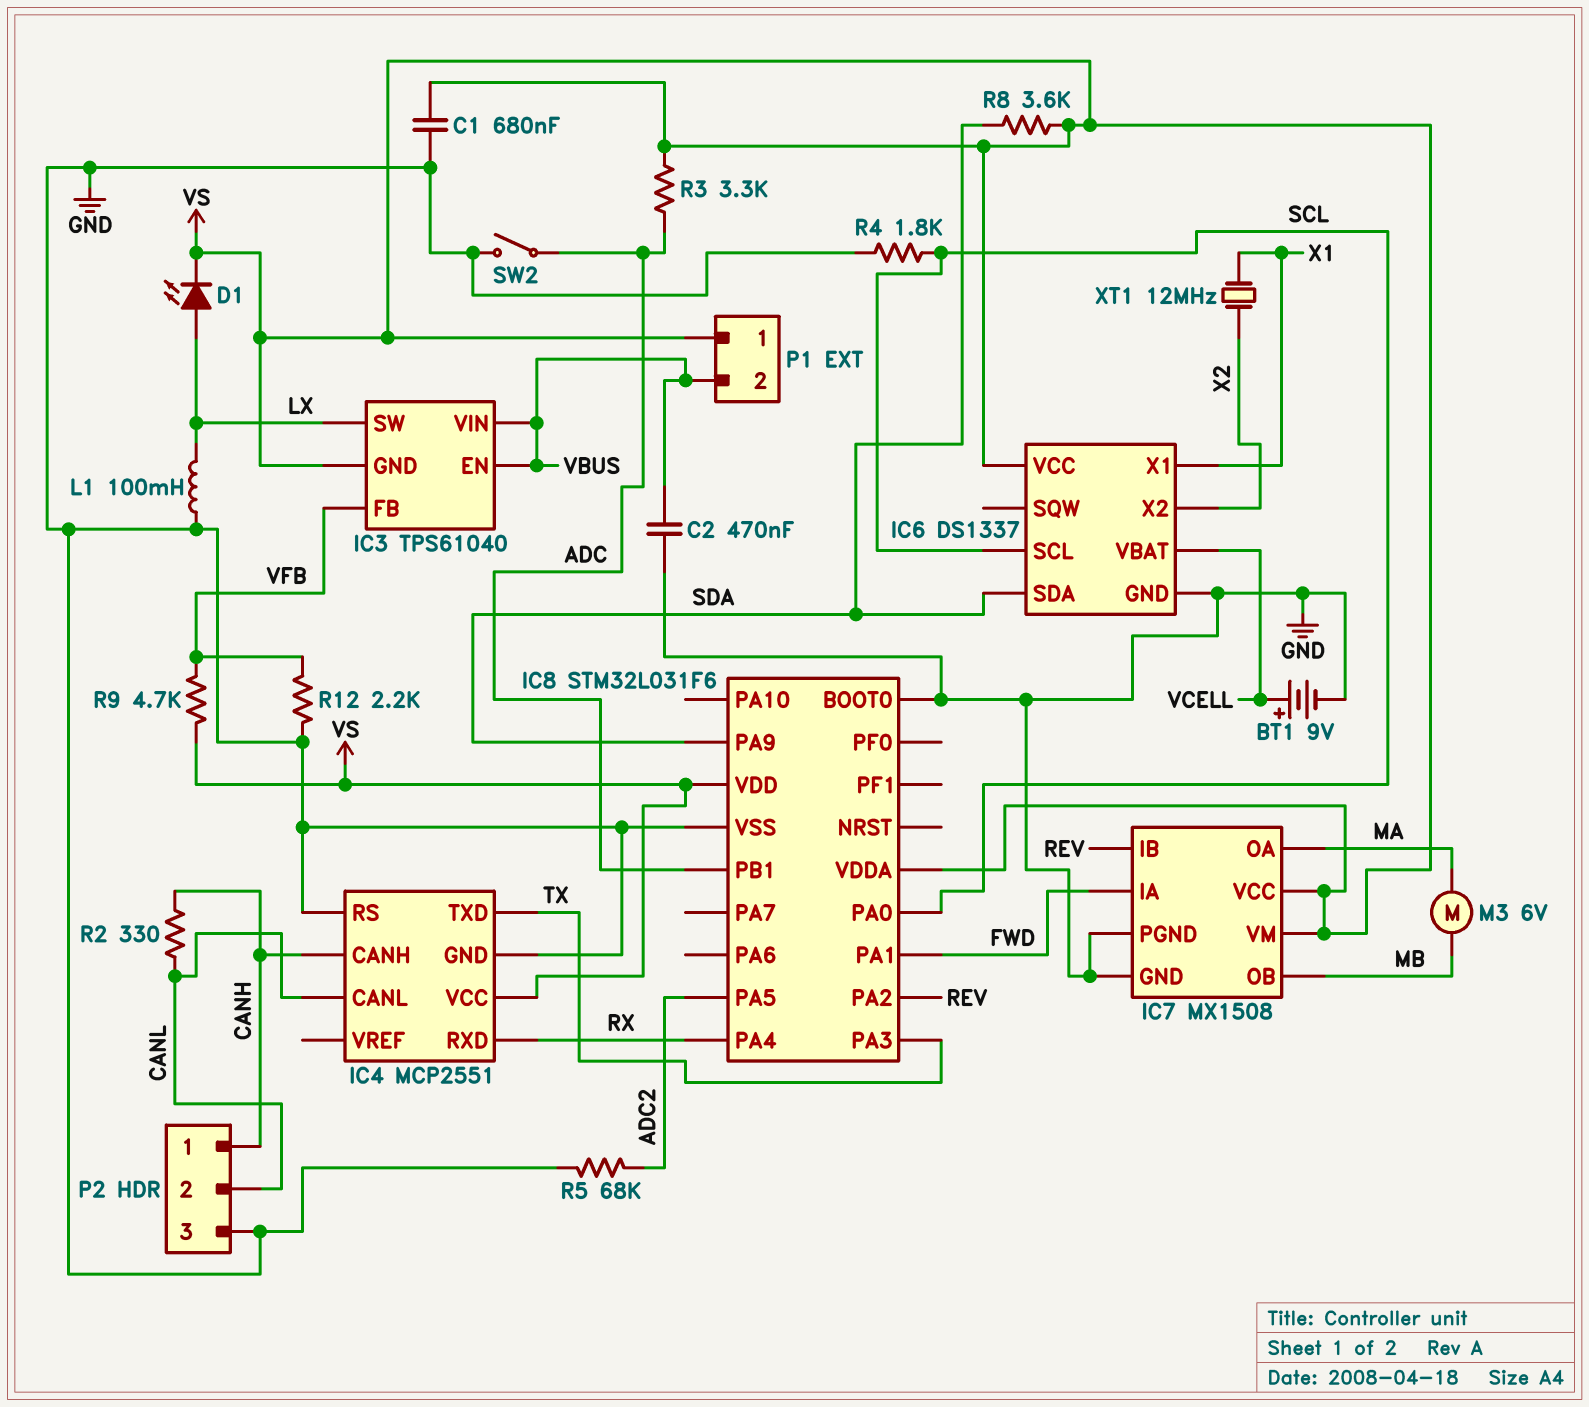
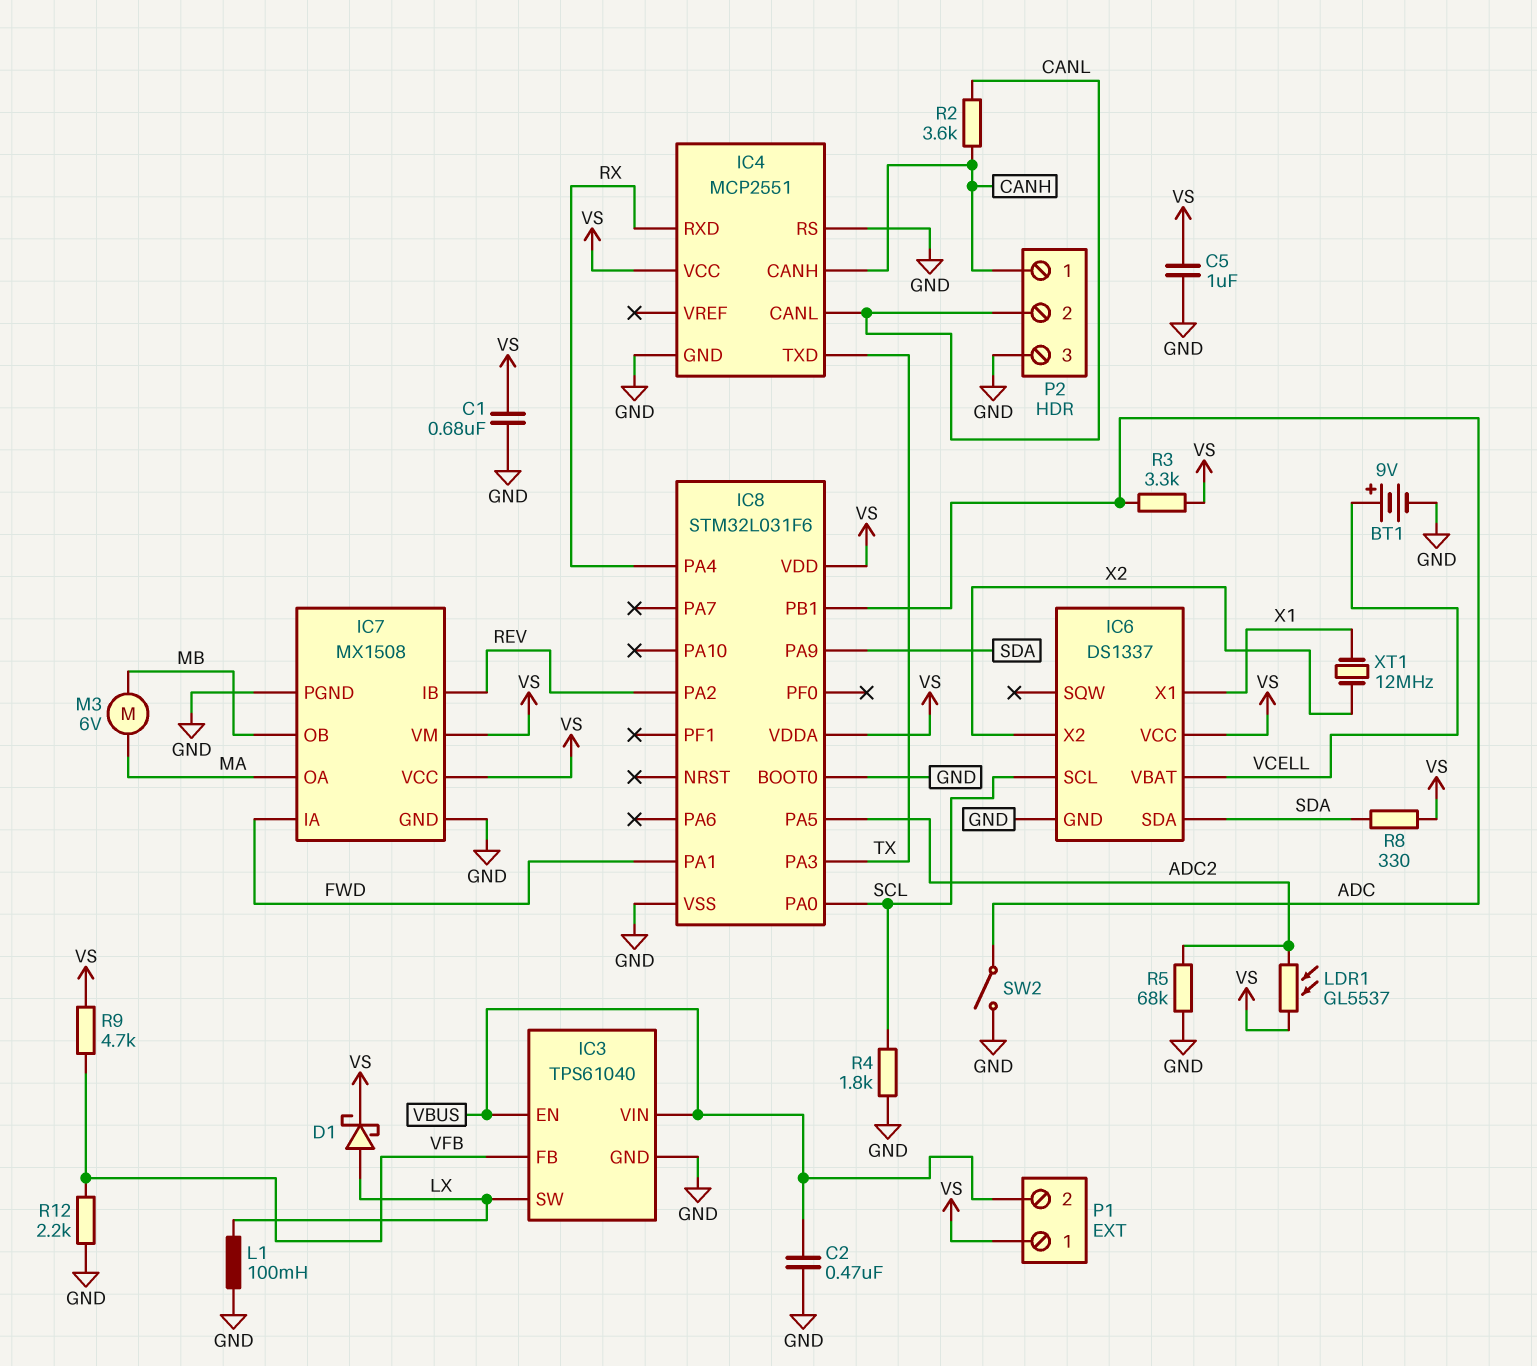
C5: none -> 1uF (GND, VS)
D1: LED (A LX, K VS) -> schottky (A LX, K VS)
IC3 pin GND: VS -> GND
LDR1: none -> GL5537 (ADC2, VS)
R2: 330 (CANH, CANL) -> 3.6k (CANH, CANL)
R8: 3.6k (SDA, VS) -> 330 (SDA, VS)

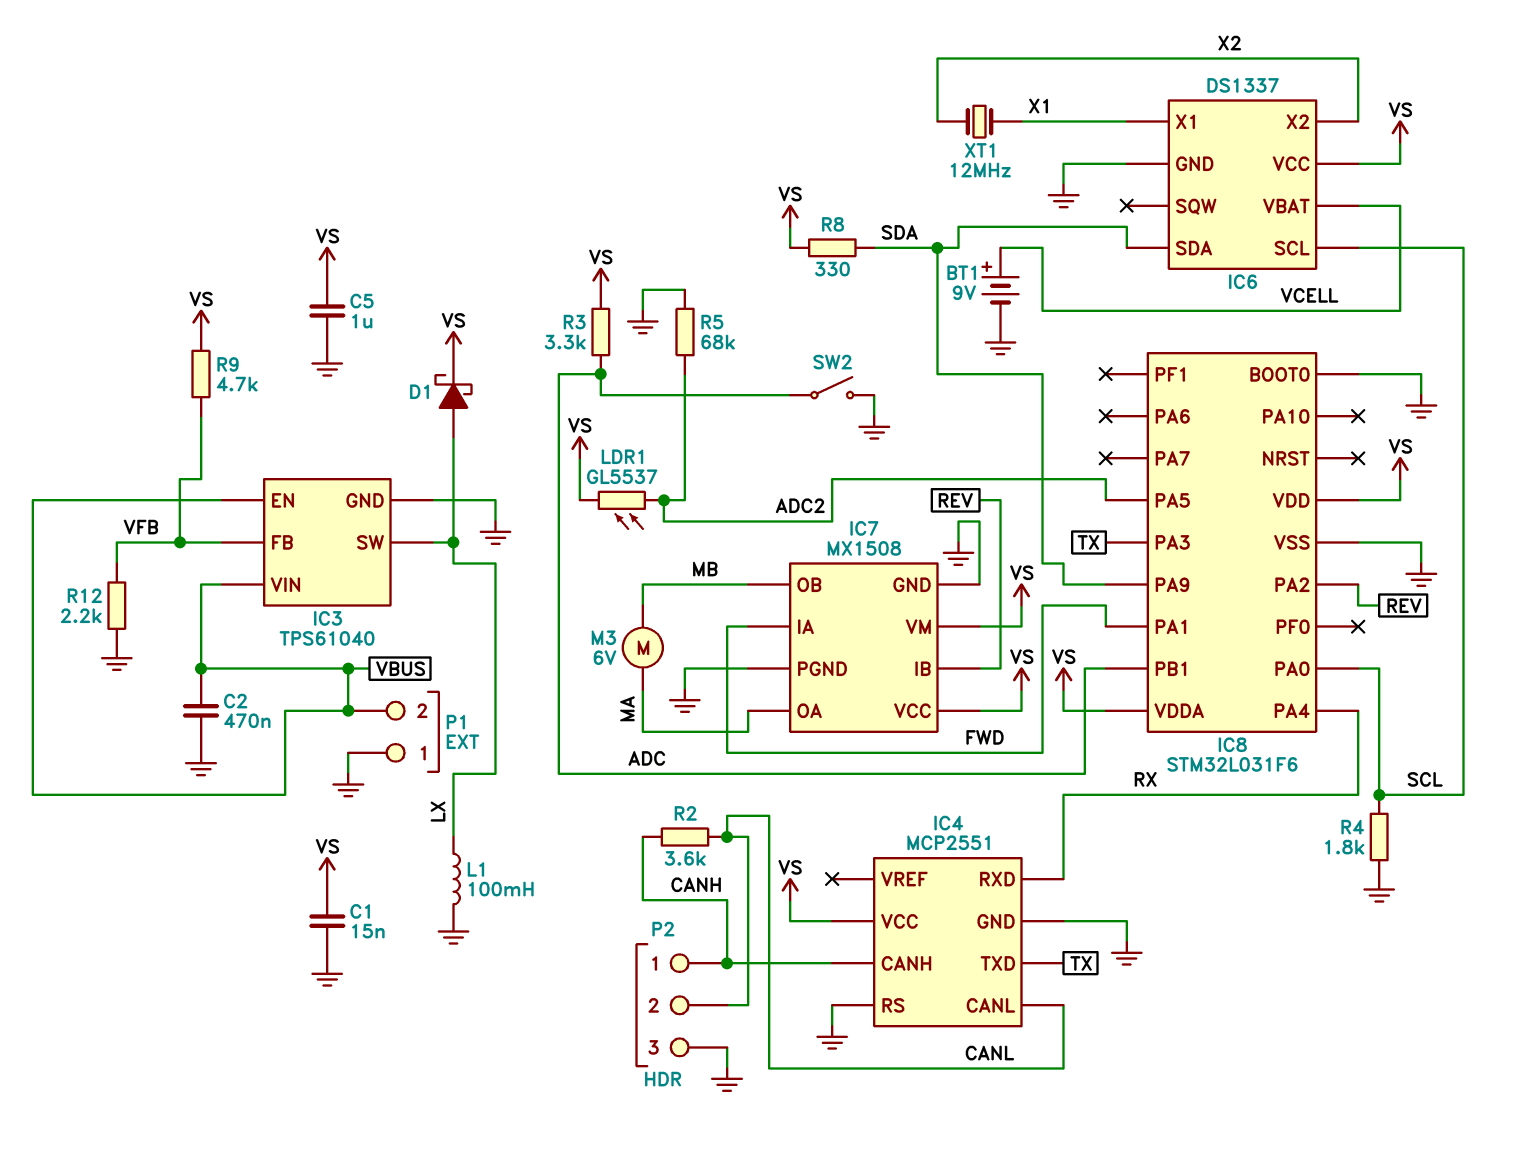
C1: 680nF (GND, VS) -> 15nF (GND, VS)
P1 pin 1: VS -> GND

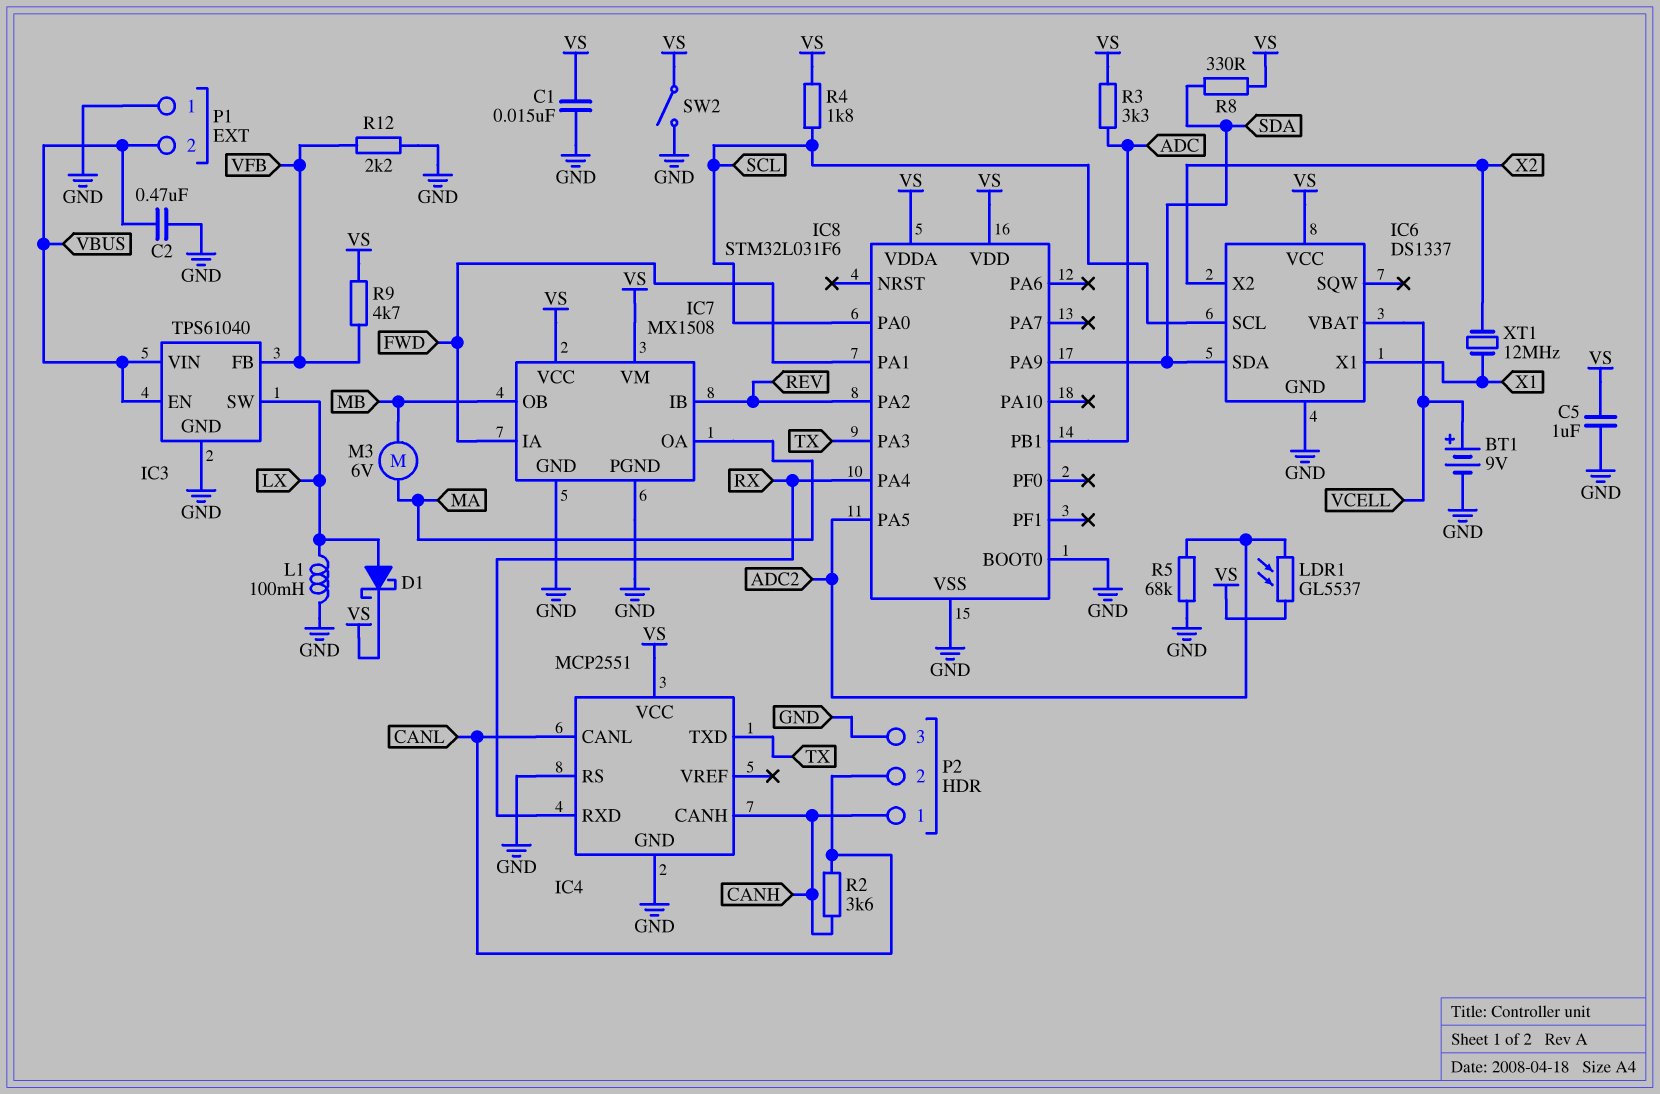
R4: 1.8k (GND, SCL) -> 1.8k (SCL, VS)
SW2: switch (ADC, GND) -> switch (GND, VS)

